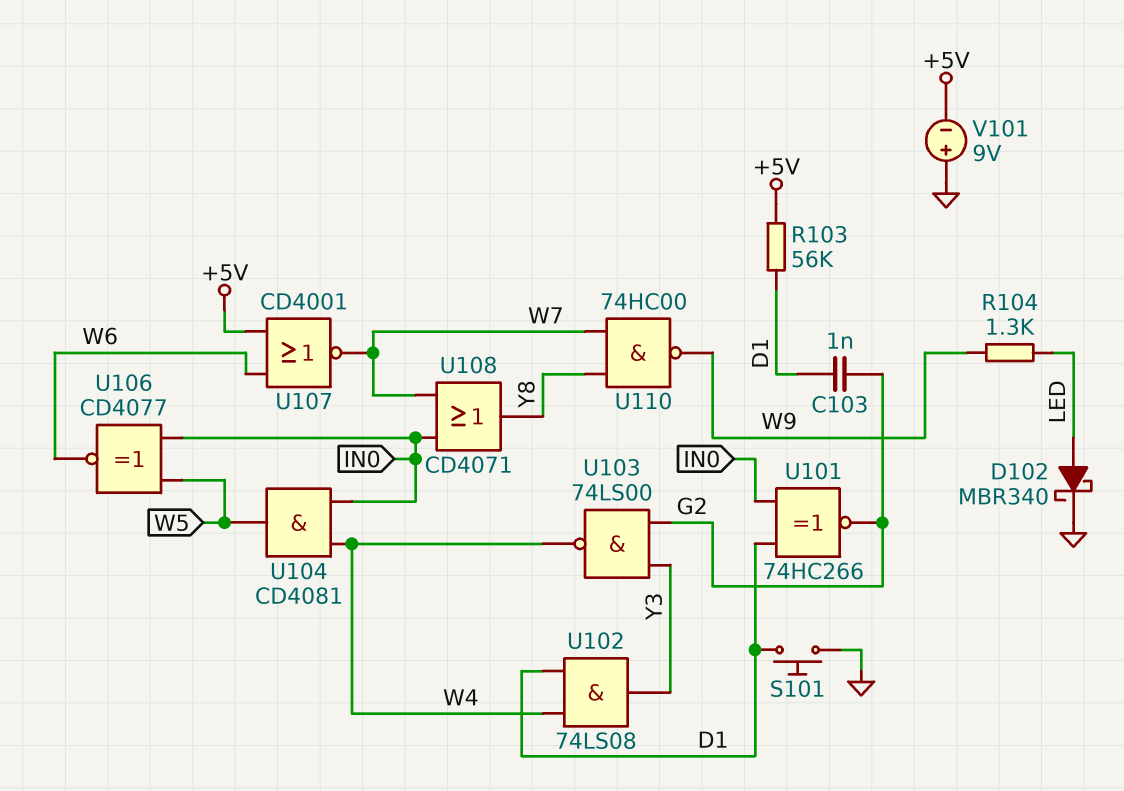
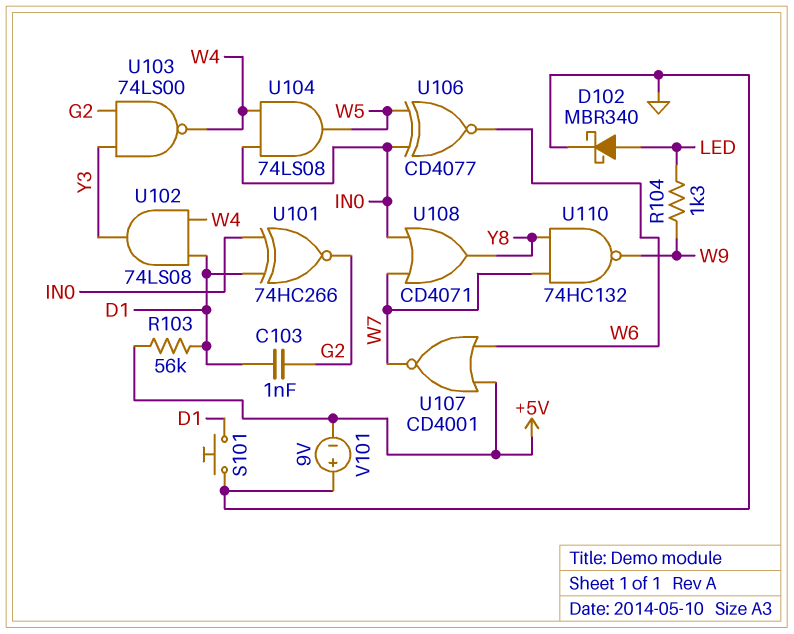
U104: AND CD4081 (in IN0, in W4, out W5) -> AND 74LS08 (in IN0, in W4, out W5)
U110: NAND 74HC00 (in W7, in Y8, out W9) -> NAND 74HC132 (in W7, in Y8, out W9)

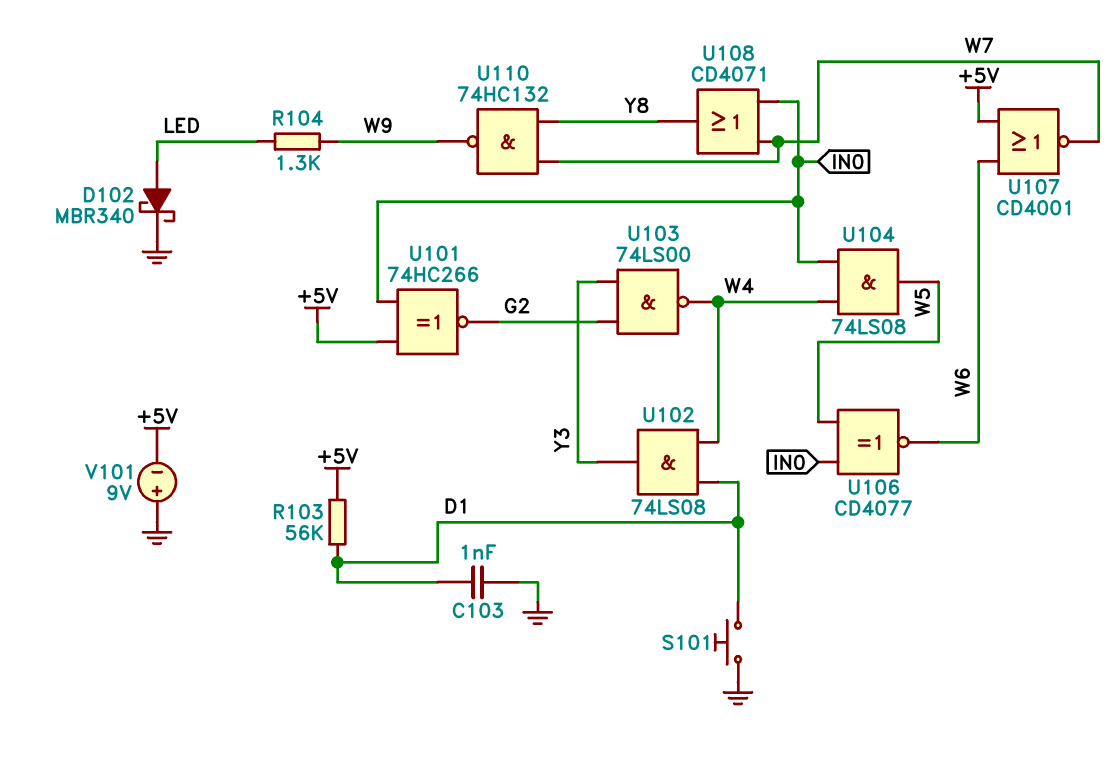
C103: 1nF (D1, G2) -> 1nF (D1, GND)
U101: XNOR 74HC266 (in D1, in IN0, out G2) -> XNOR 74HC266 (in +5V, in IN0, out G2)

